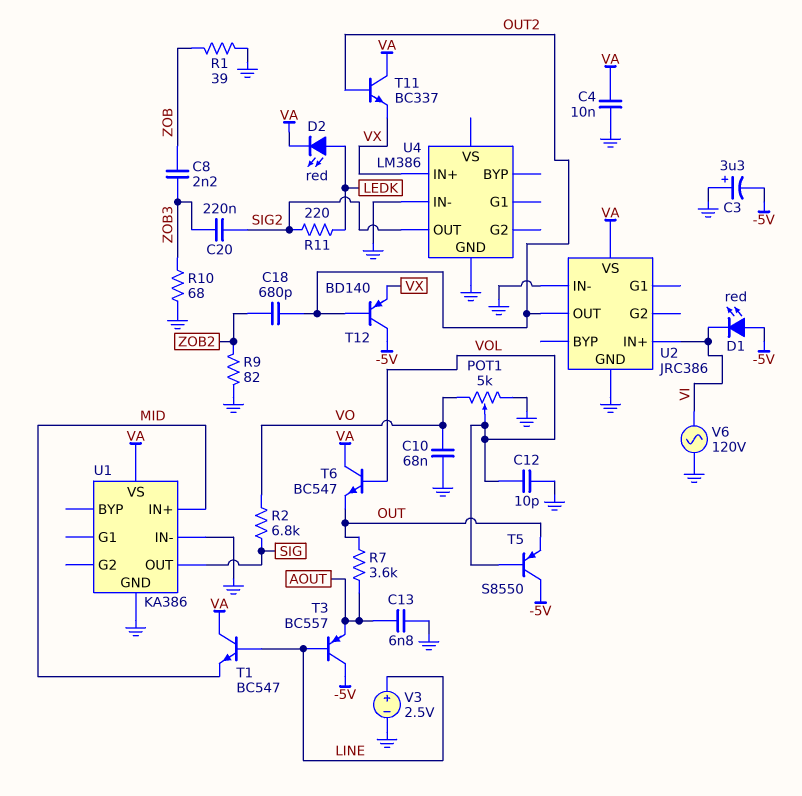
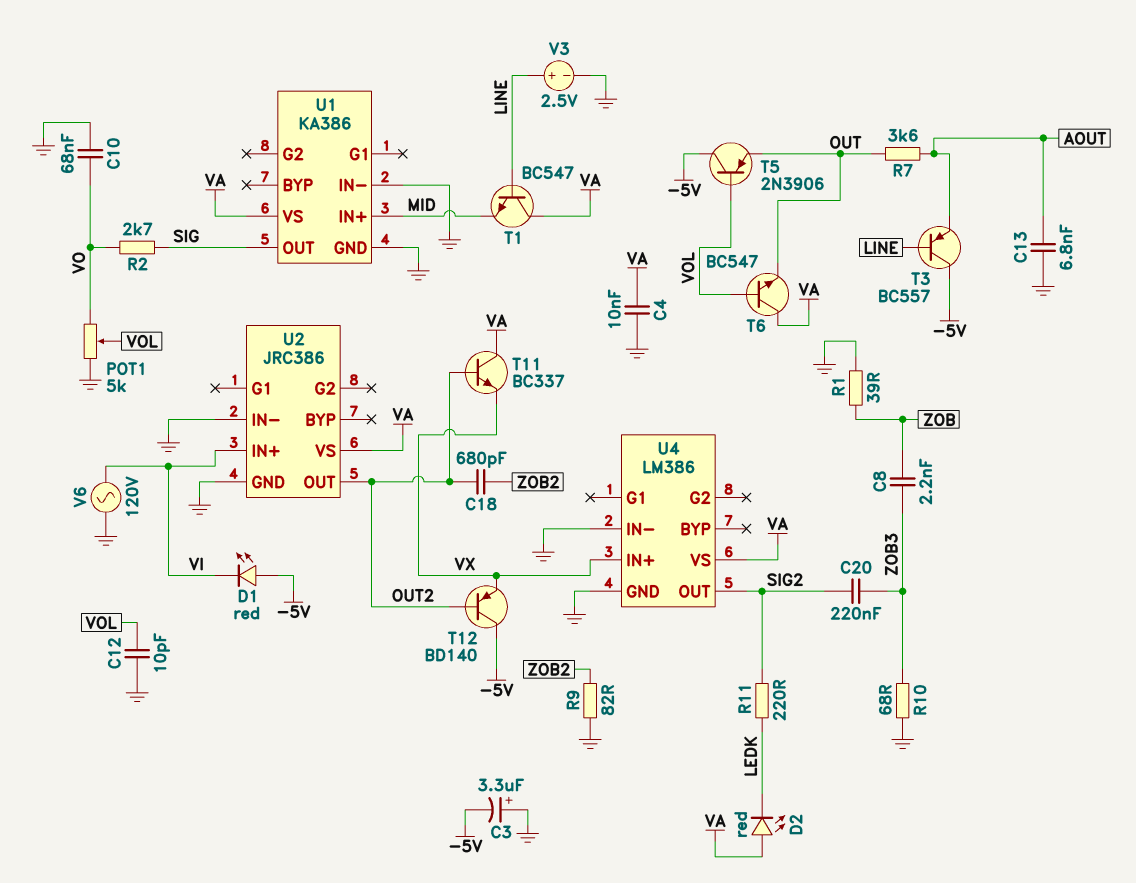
D2: LED red (A LEDK, K VA) -> LED red (A VA, K LEDK)
R2: 6.8k (SIG, VO) -> 2.7k (SIG, VO)
T5: PNP S8550 (B VOL, C -5V, E OUT) -> PNP 2N3906 (B VOL, C -5V, E OUT)
U4 pin VS: none -> VA

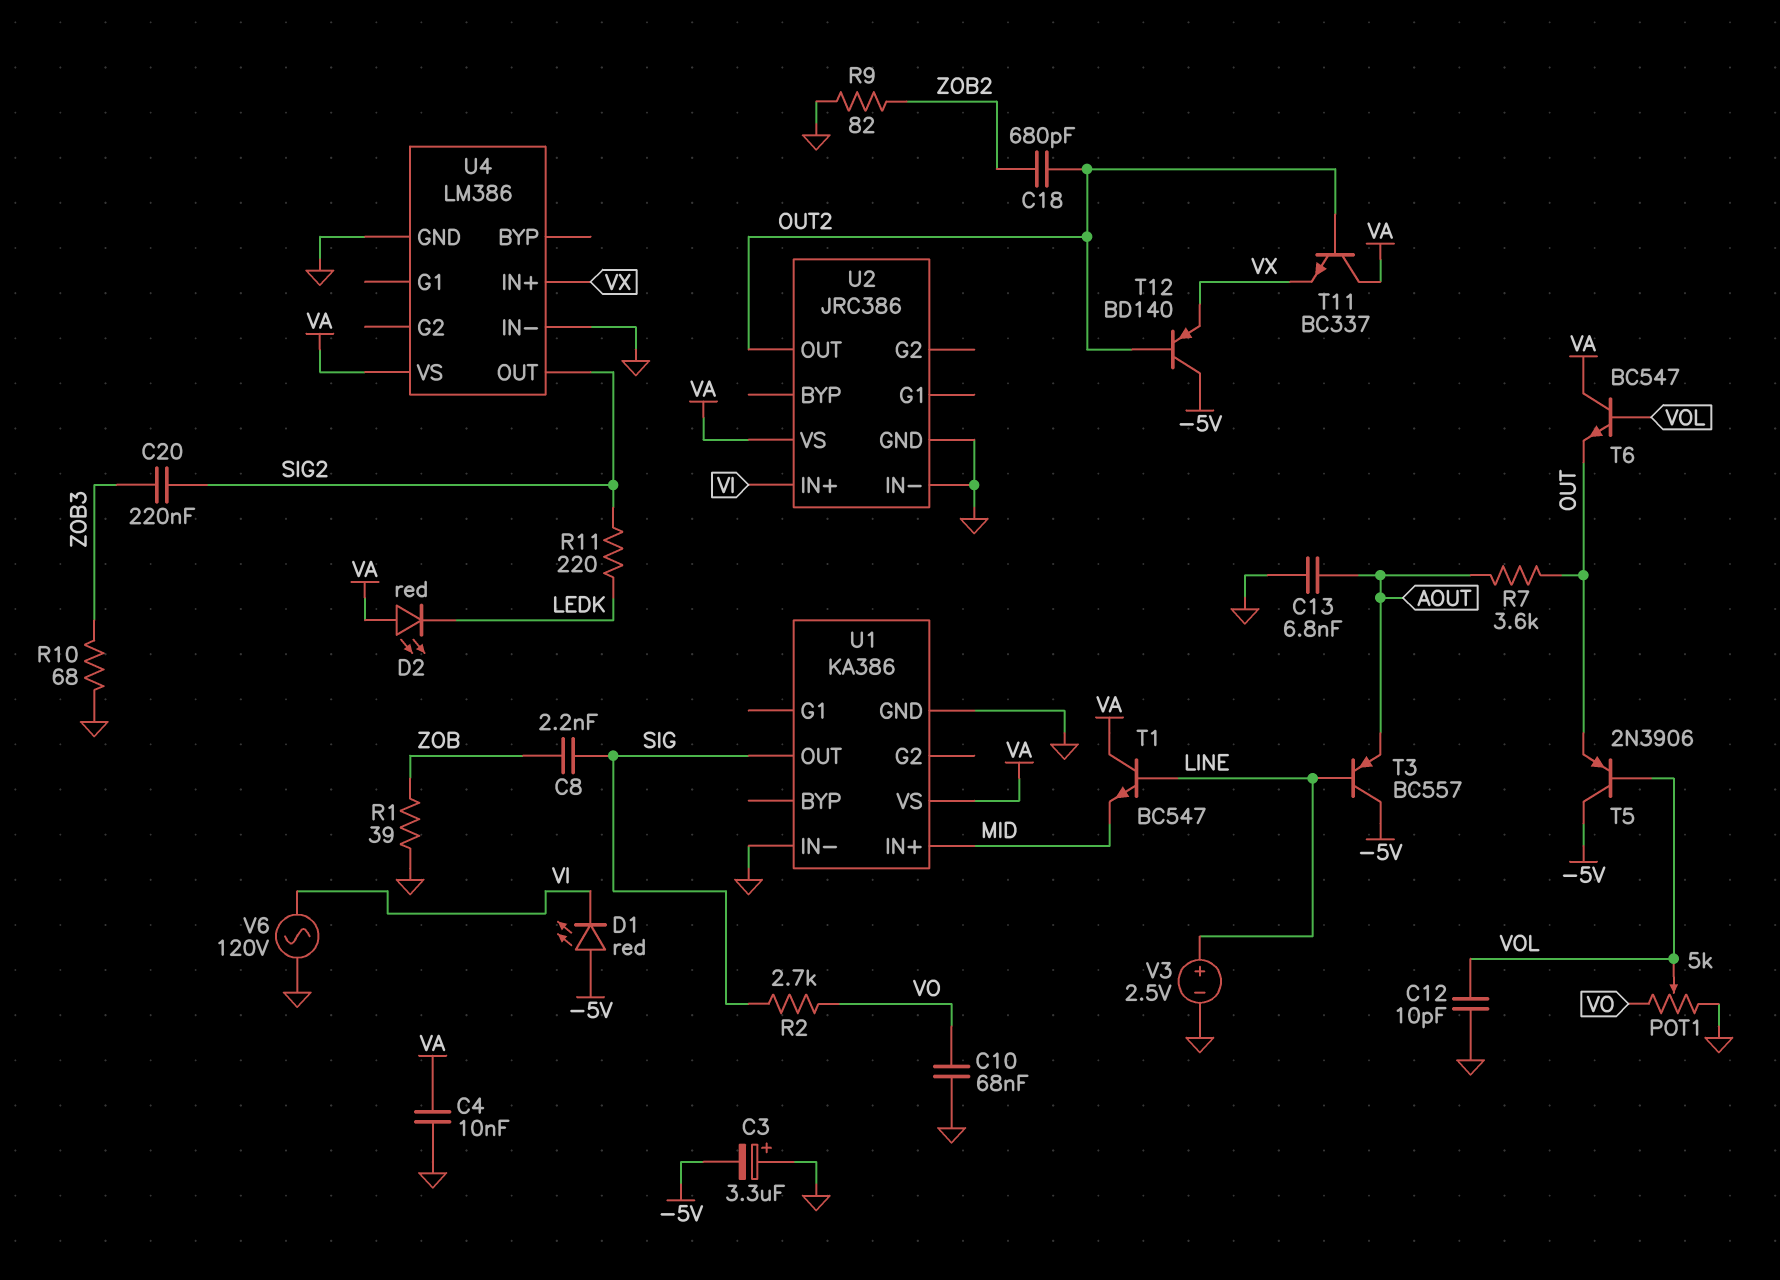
C8: 2.2nF (ZOB, ZOB3) -> 2.2nF (SIG, ZOB)

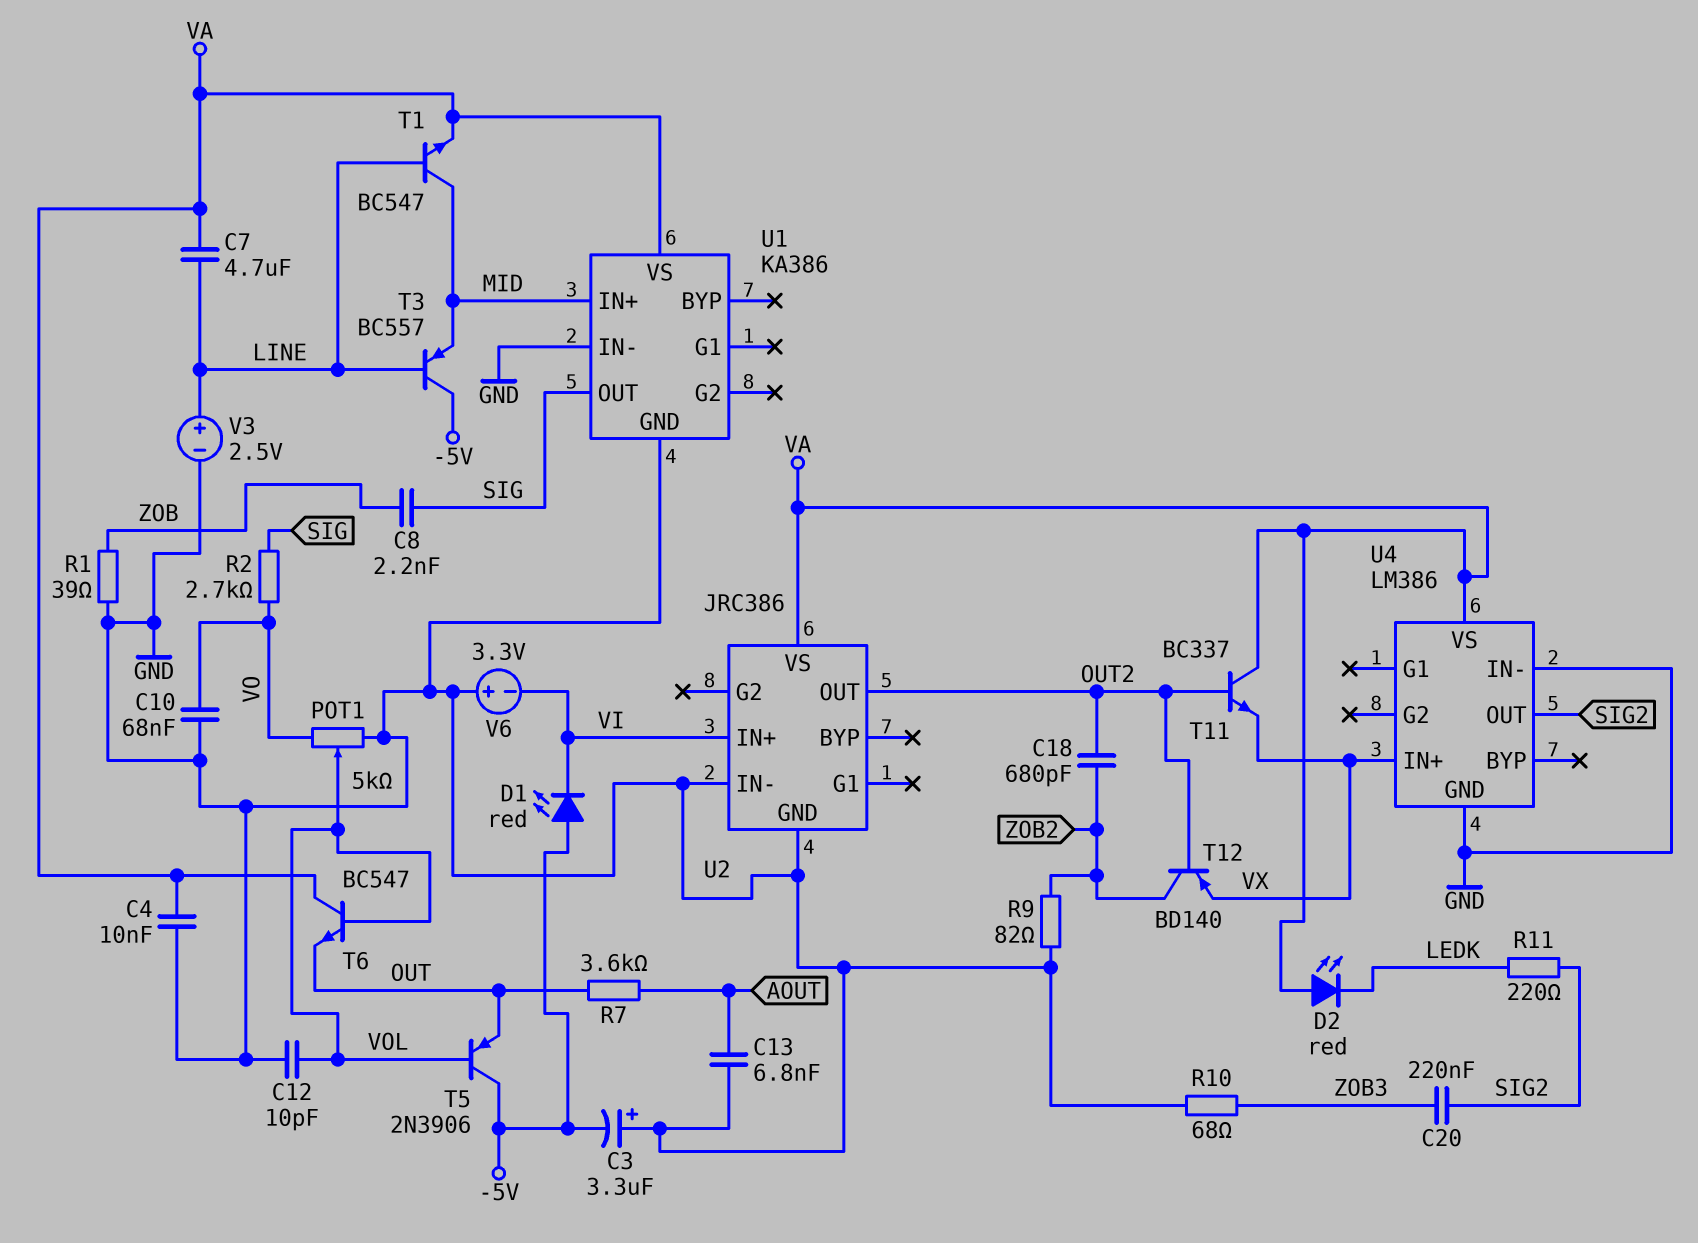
C7: none -> 4.7uF (LINE, VA)
T1: NPN BC547 (B LINE, C VA, E MID) -> NPN BC547 (B LINE, C MID, E VA)
T3: PNP BC557 (B LINE, C -5V, E AOUT) -> PNP BC557 (B LINE, C -5V, E MID)
T12: PNP BD140 (B OUT2, C -5V, E VX) -> PNP BD140 (B OUT2, C ZOB2, E VX)
V6: AC 120V (GND, VI) -> 3.3V (plus GND, minus VI)

